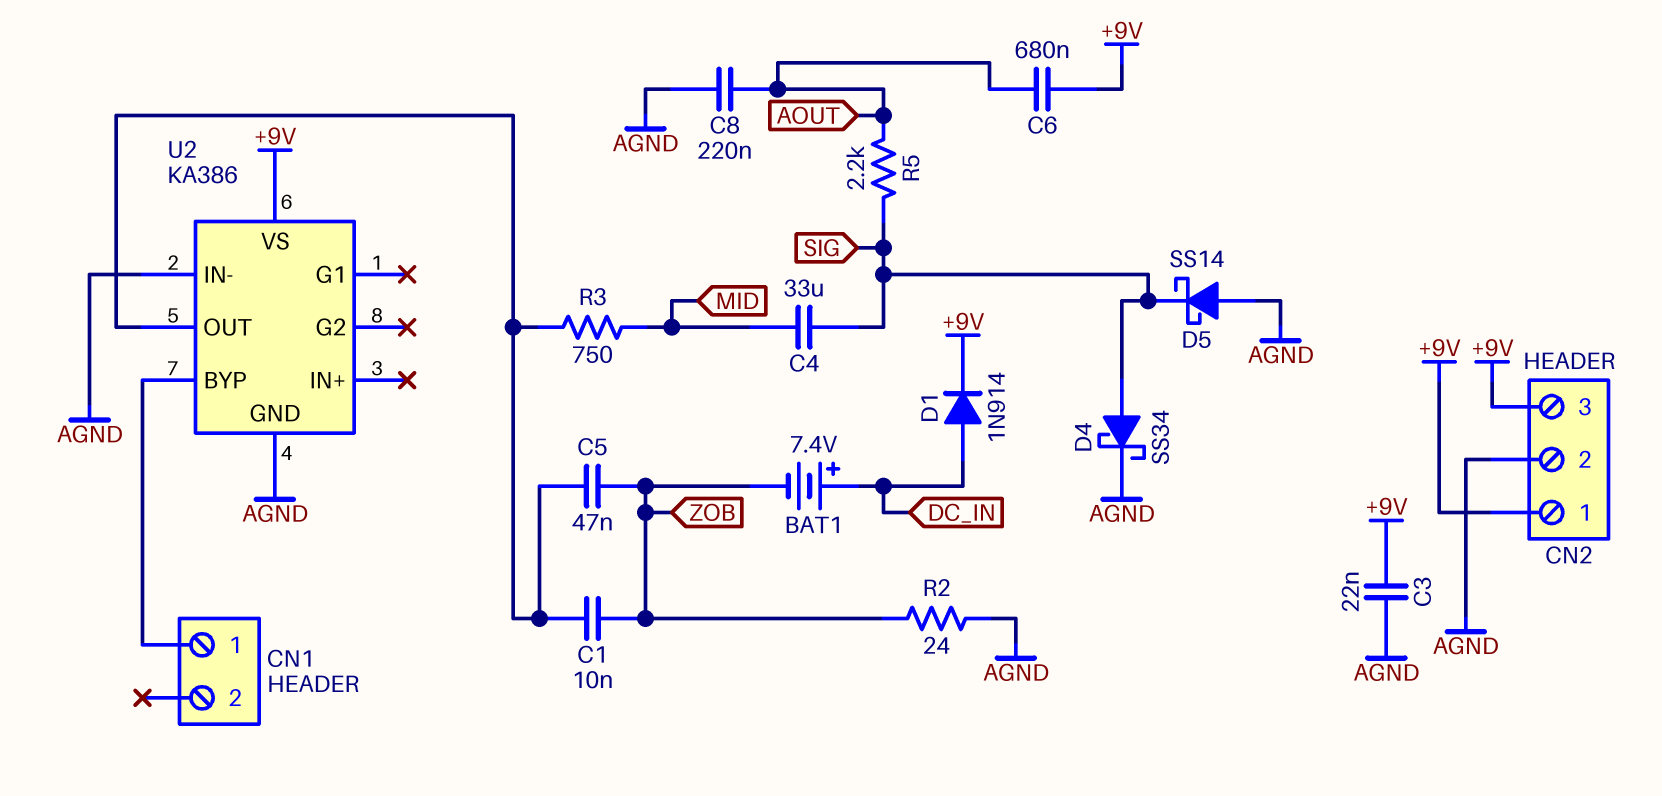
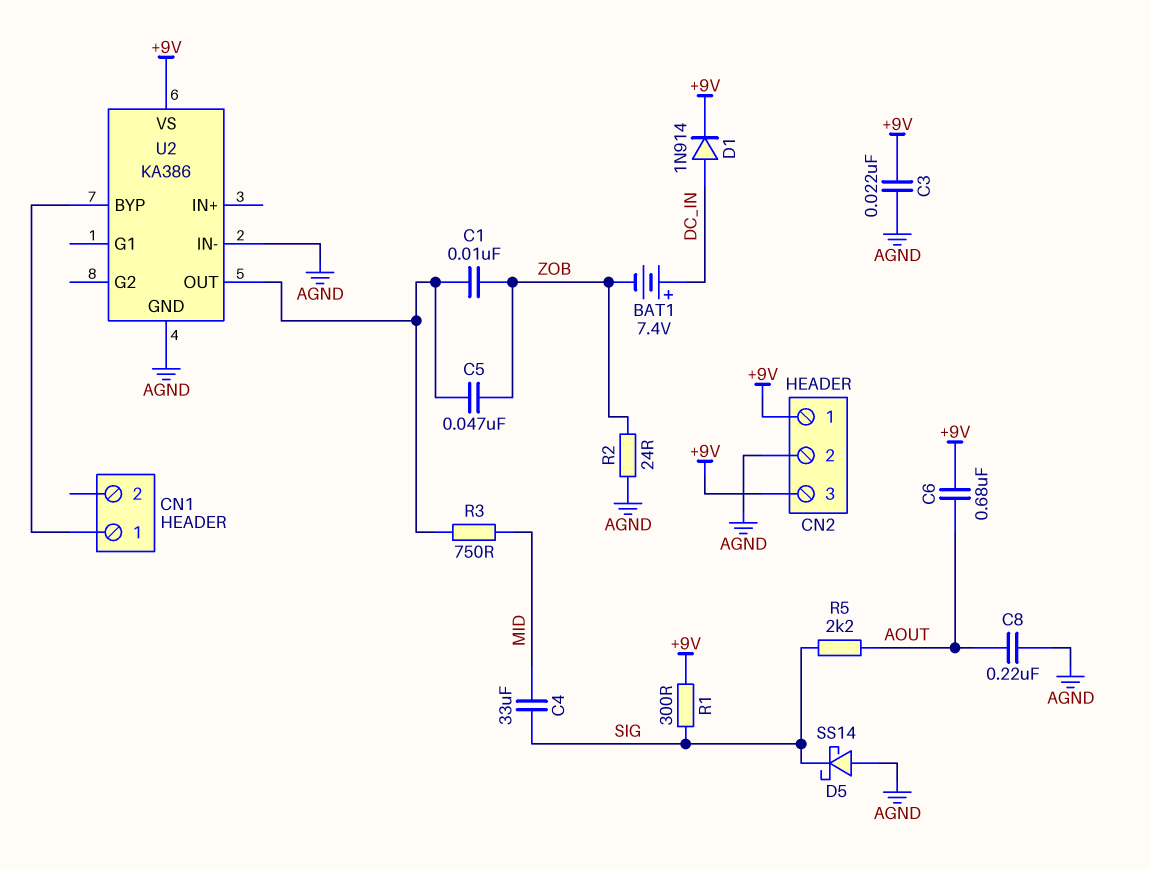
D4: schottky SS34 (A SIG, K AGND) -> none
R1: none -> 300 (+9V, SIG)

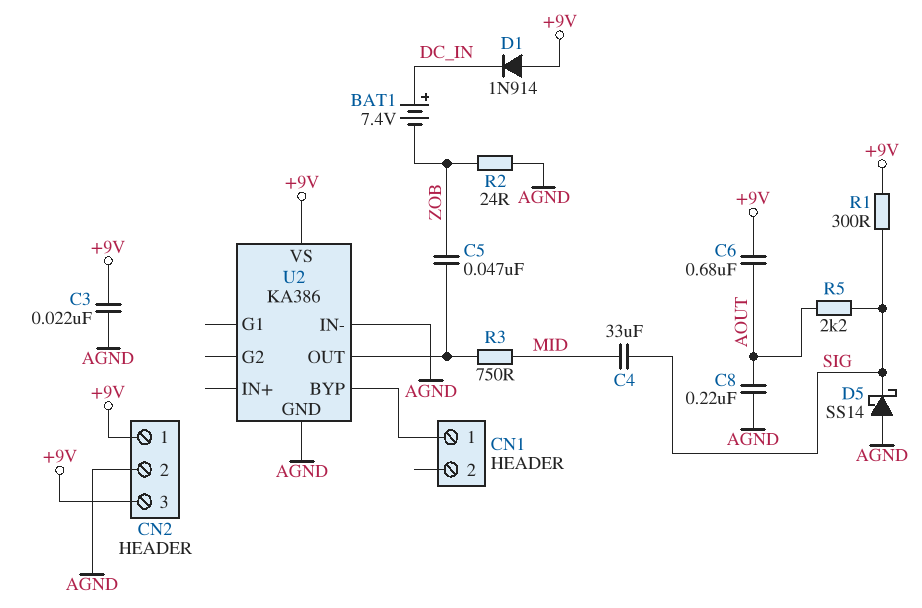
C1: 10nF (U2/OUT, ZOB) -> none
D1: diode 1N914 (A DC_IN, K +9V) -> diode 1N914 (A +9V, K DC_IN)

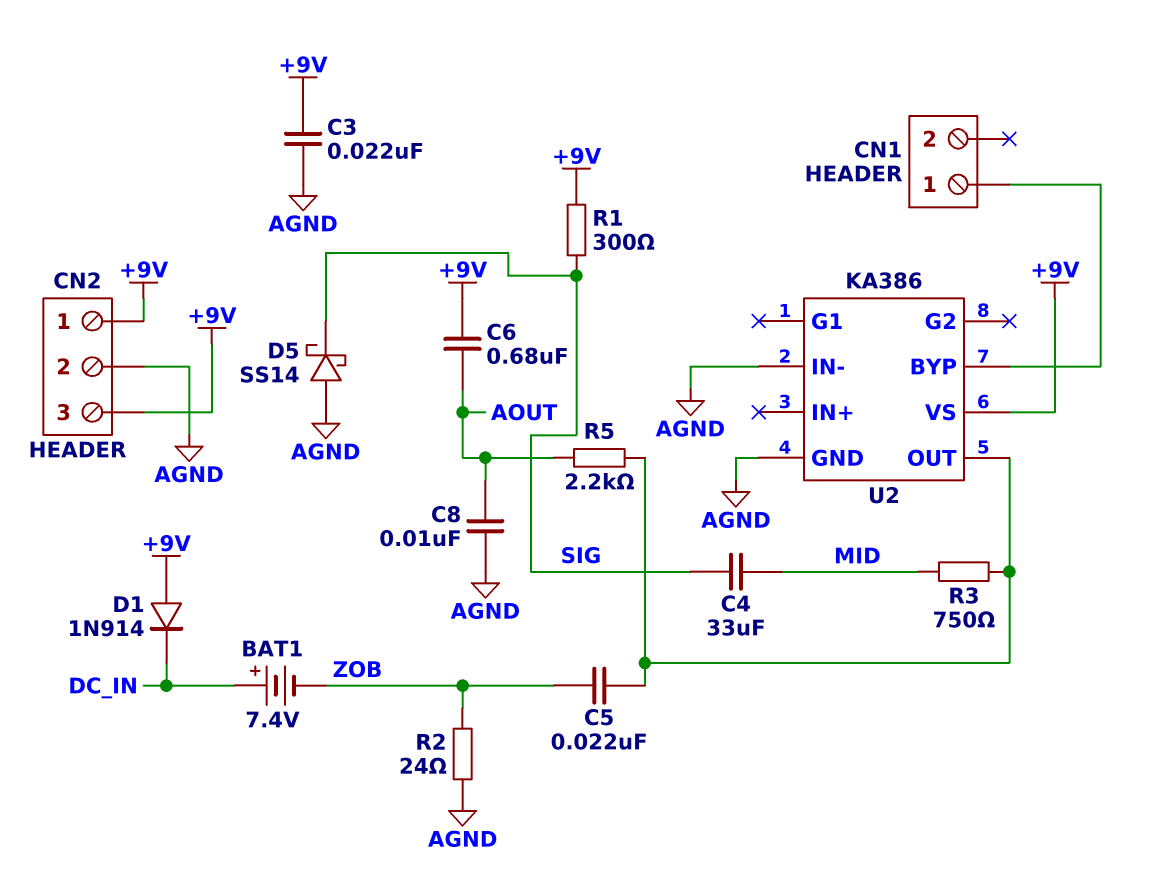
C5: 47nF (U2/OUT, ZOB) -> 22nF (U2/OUT, ZOB)
C8: 220nF (AGND, AOUT) -> 10nF (AGND, AOUT)
R5: 2.2k (AOUT, SIG) -> 2.2k (AOUT, U2/OUT)

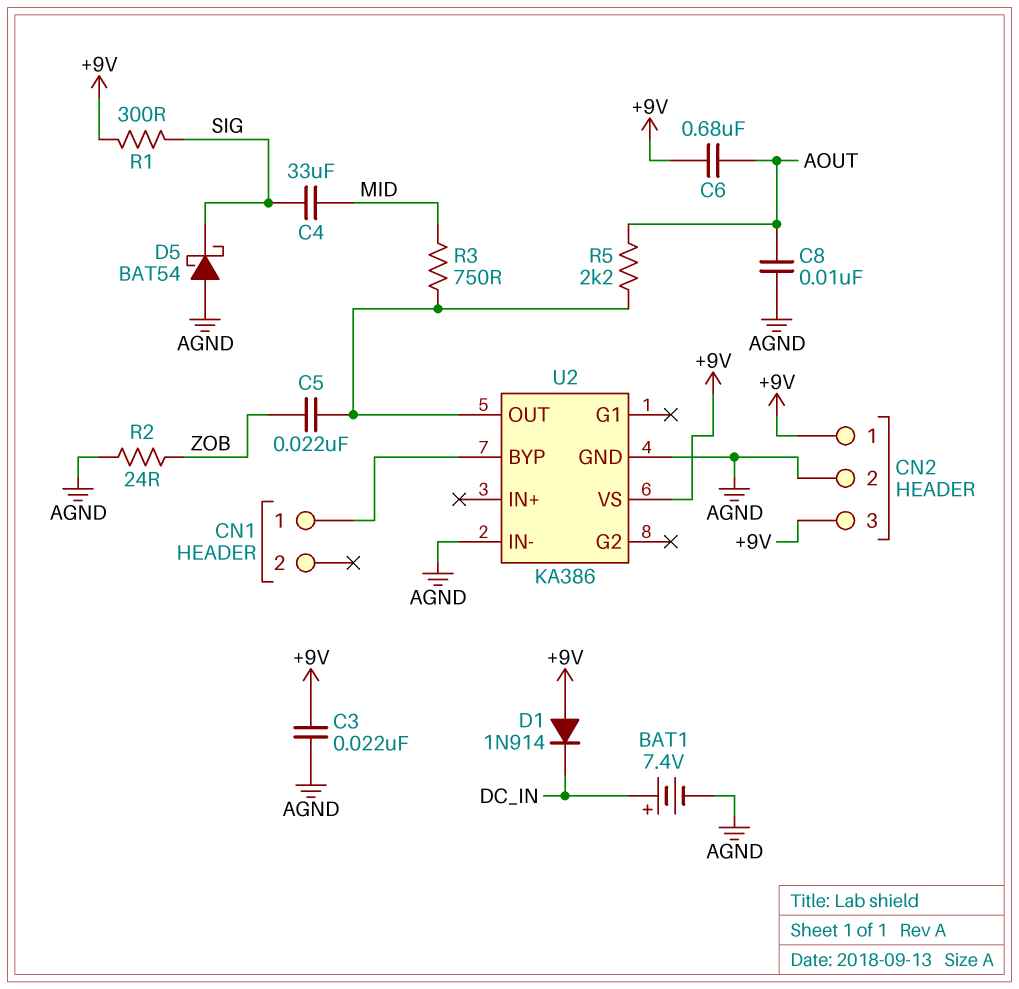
BAT1: 7.4V (plus DC_IN, minus ZOB) -> 7.4V (plus DC_IN, minus AGND)
D5: schottky SS14 (A AGND, K SIG) -> schottky BAT54 (A AGND, K SIG)

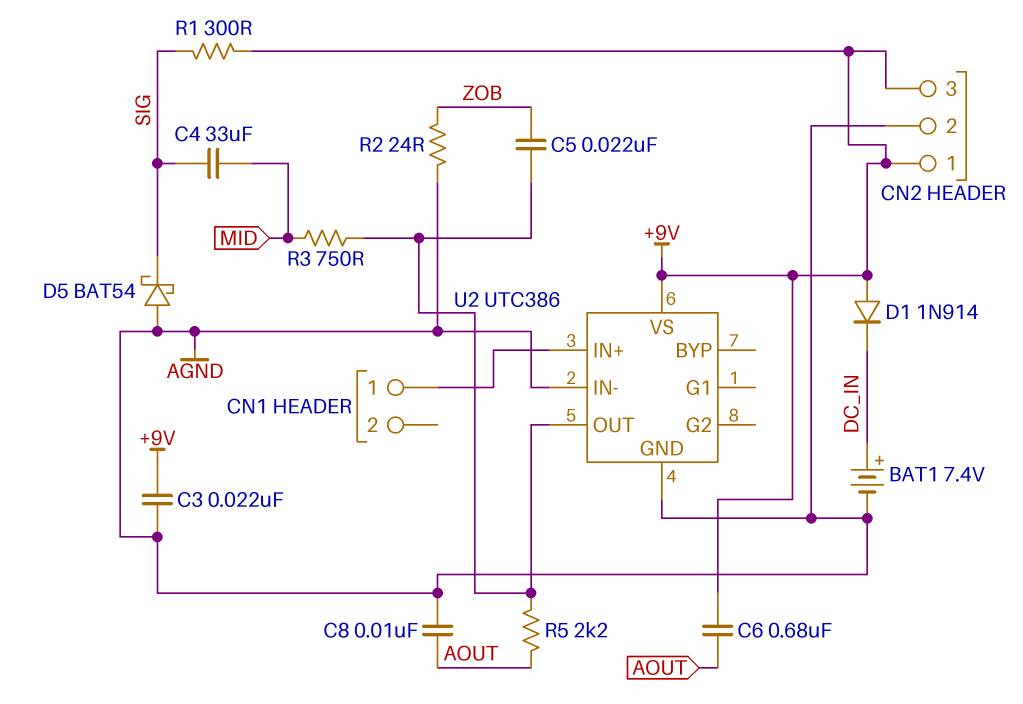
U2: KA386 -> UTC386
U2 pin BYP: CN1/1 -> none
U2 pin IN+: none -> CN1/1

